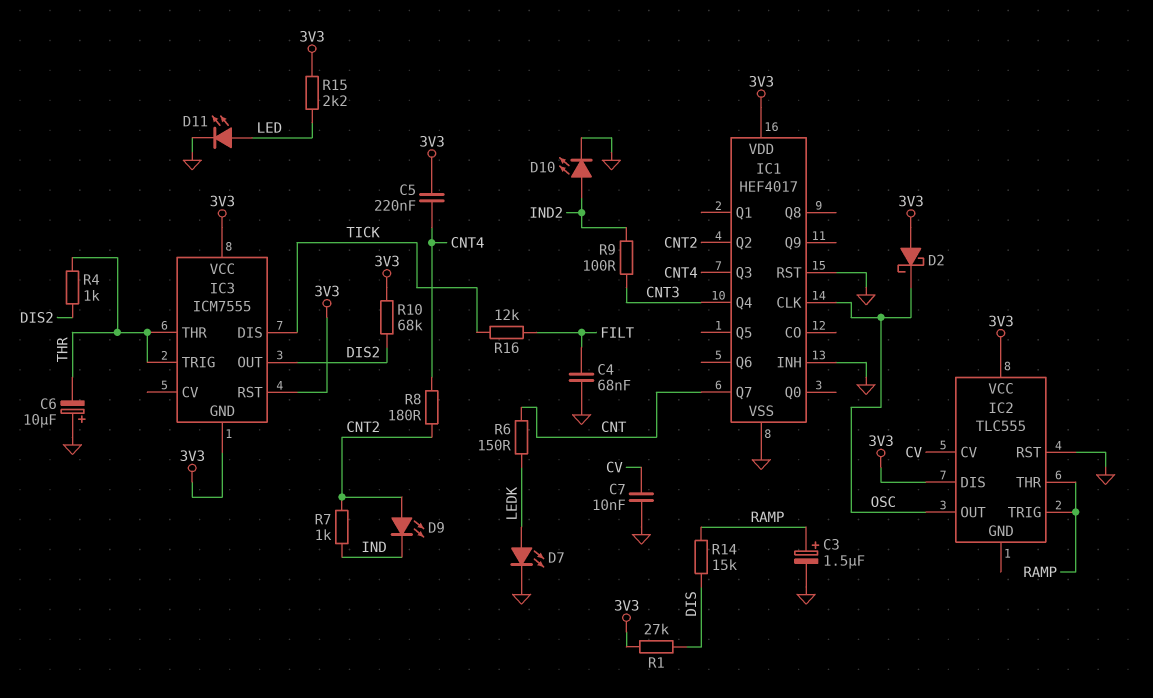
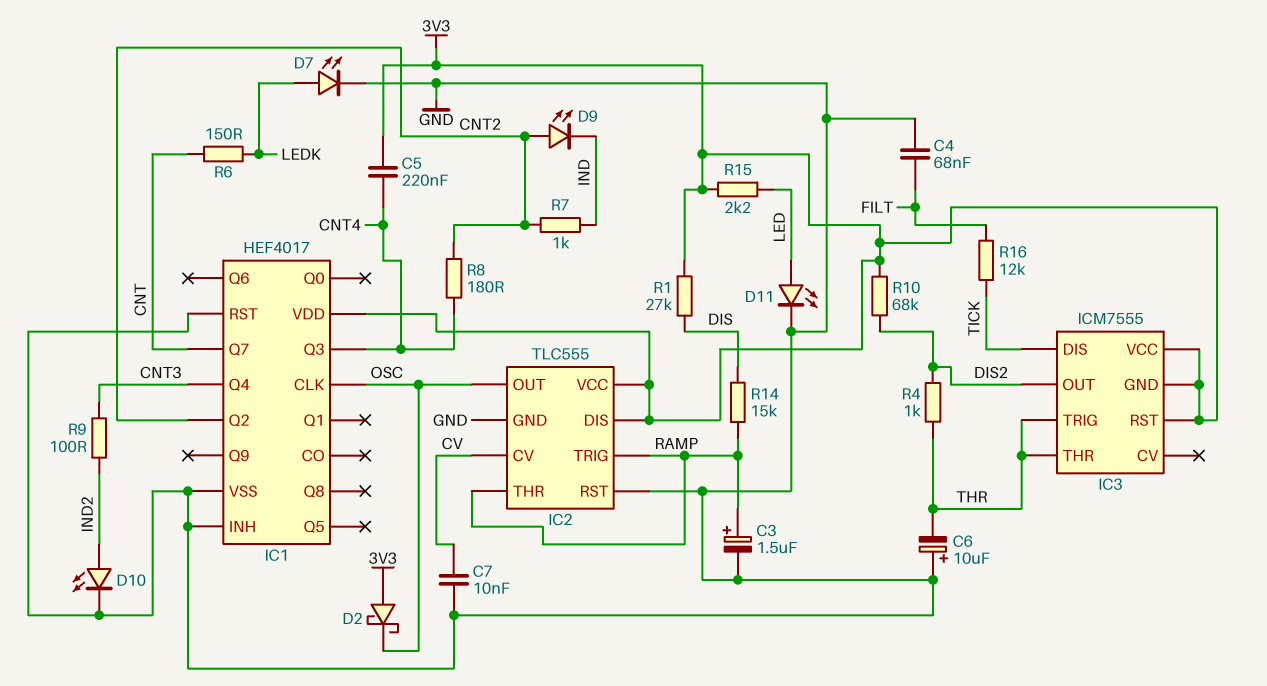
IC2 pin GND: none -> GND

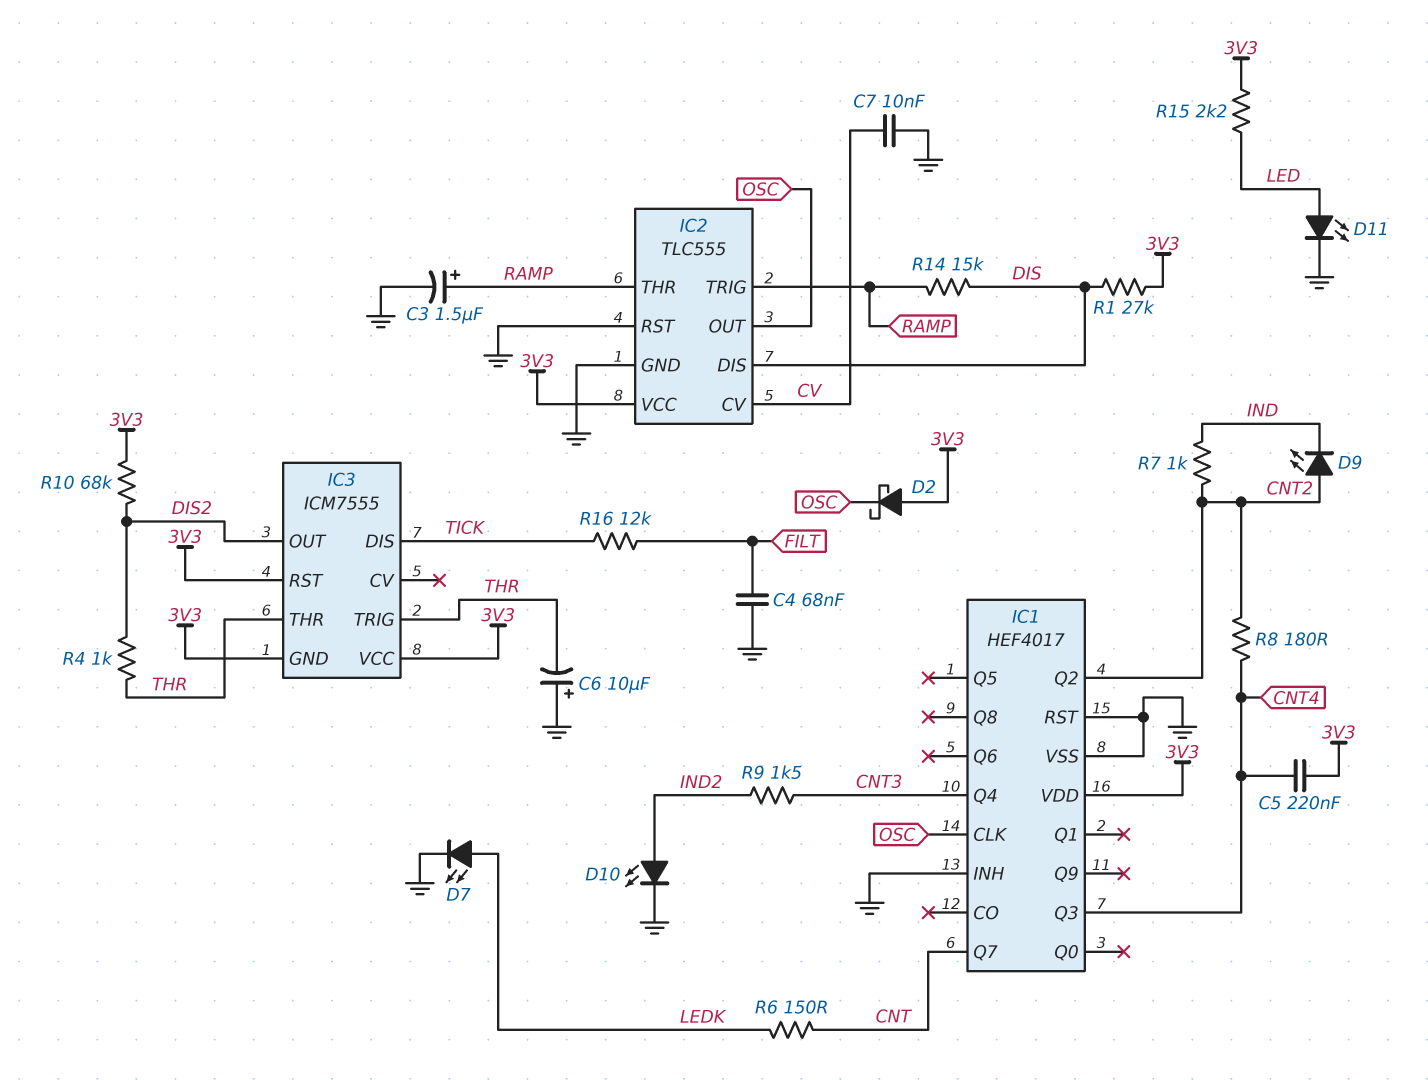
IC2 pin DIS: 3V3 -> DIS
R9: 100 (CNT3, IND2) -> 1.5k (CNT3, IND2)

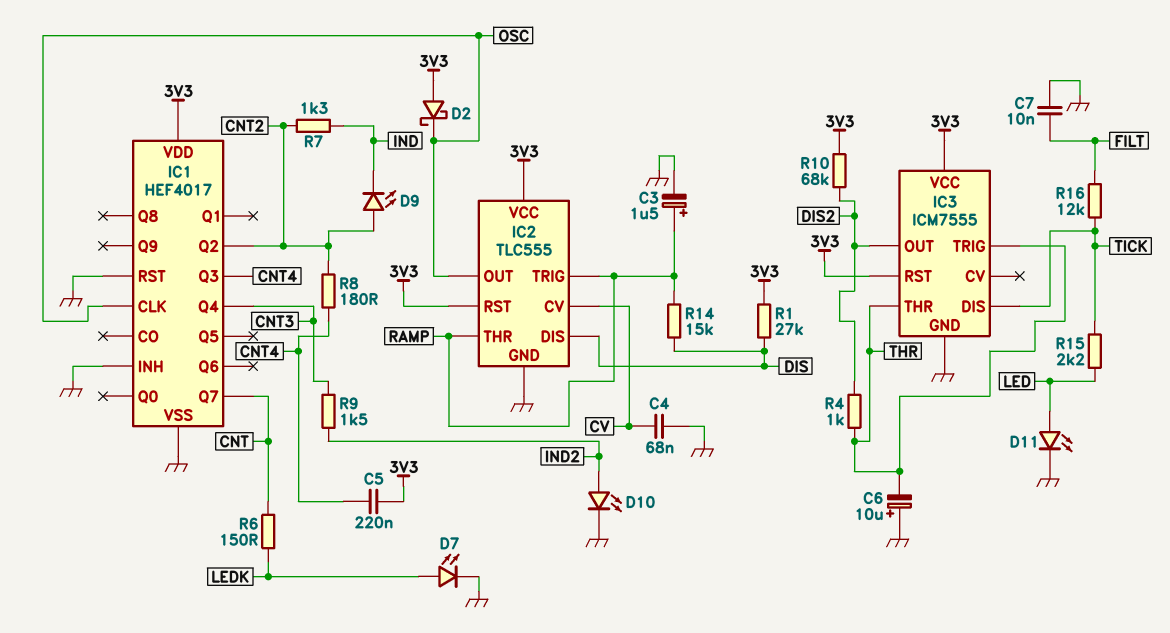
C4: 68nF (FILT, GND) -> 68nF (CV, GND)
C7: 10nF (CV, GND) -> 10nF (FILT, GND)
IC2 pin RST: GND -> 3V3
IC3 pin GND: 3V3 -> GND
R7: 1k (CNT2, IND) -> 1.3k (CNT2, IND)
R15: 2.2k (3V3, LED) -> 2.2k (LED, TICK)

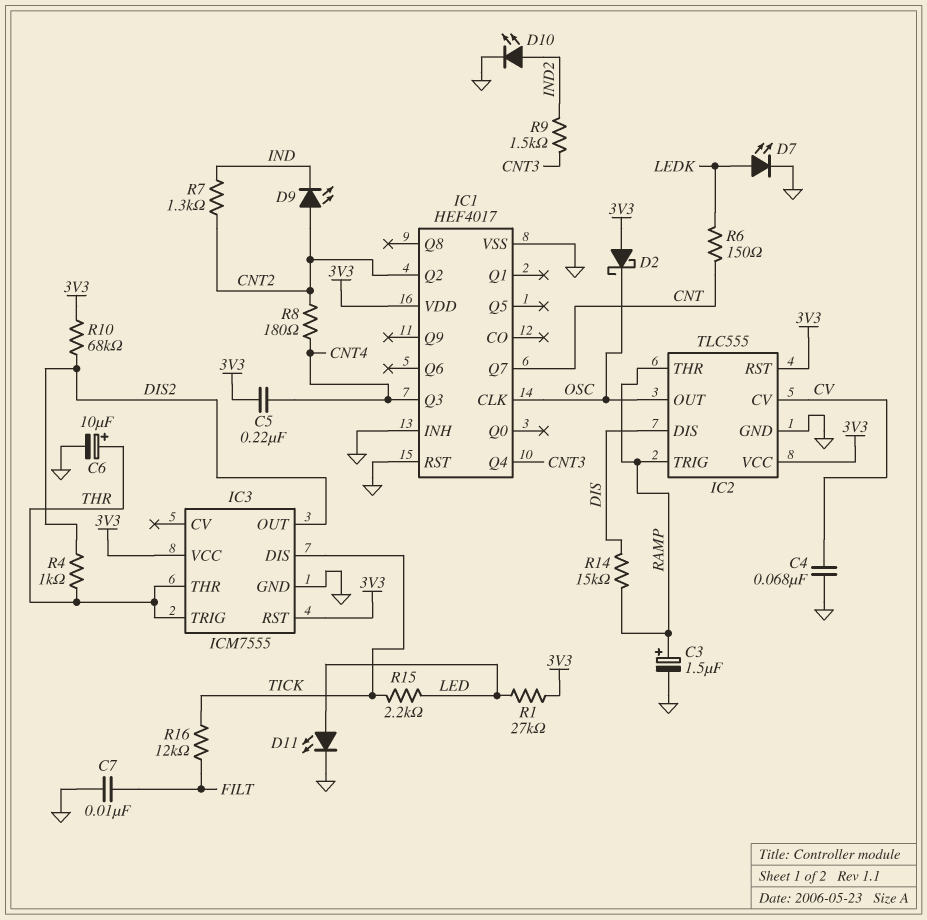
C6: 10uF (plus GND, minus THR) -> 10uF (plus THR, minus GND)
R1: 27k (3V3, DIS) -> 27k (3V3, LED)

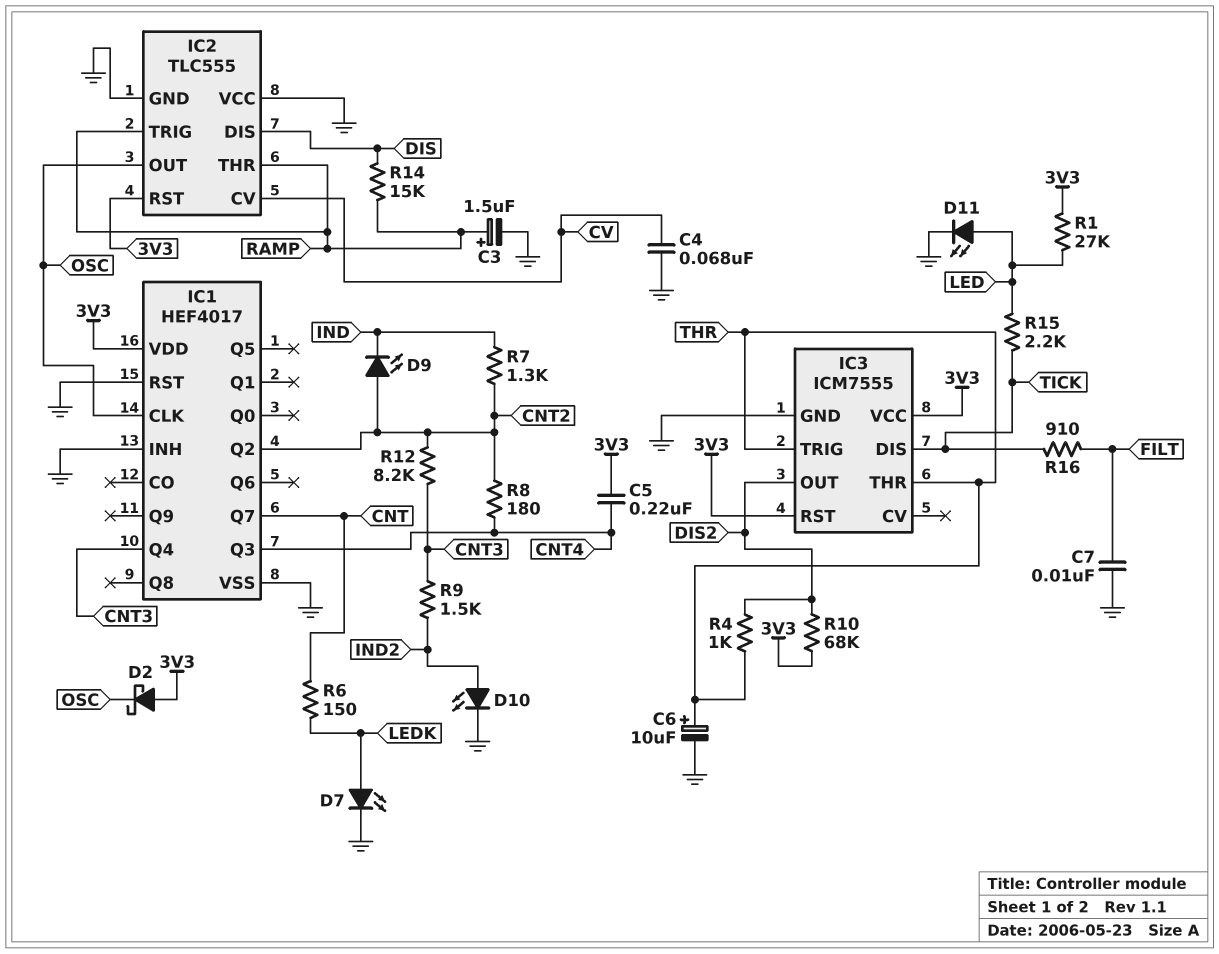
IC2 pin VCC: 3V3 -> GND
R12: none -> 8.2k (CNT2, CNT3)
R16: 12k (FILT, TICK) -> 910 (FILT, TICK)

